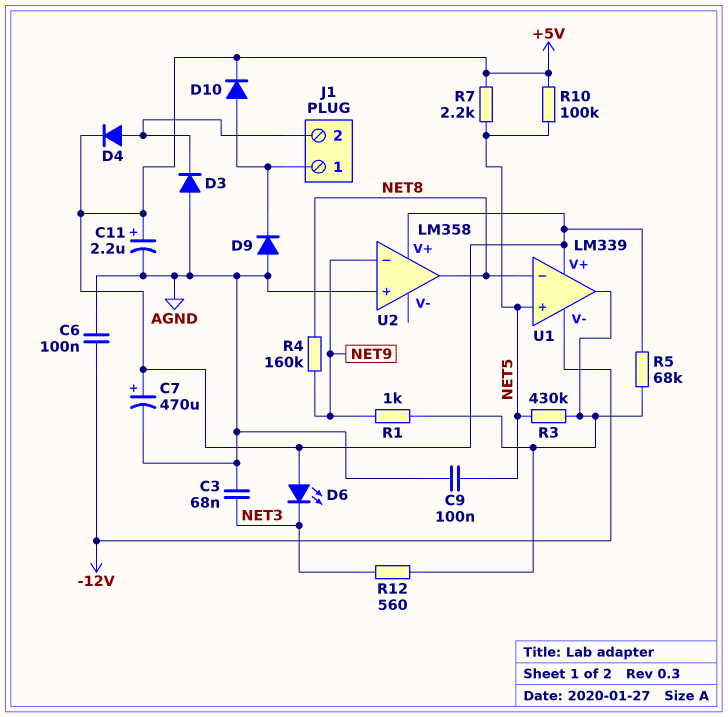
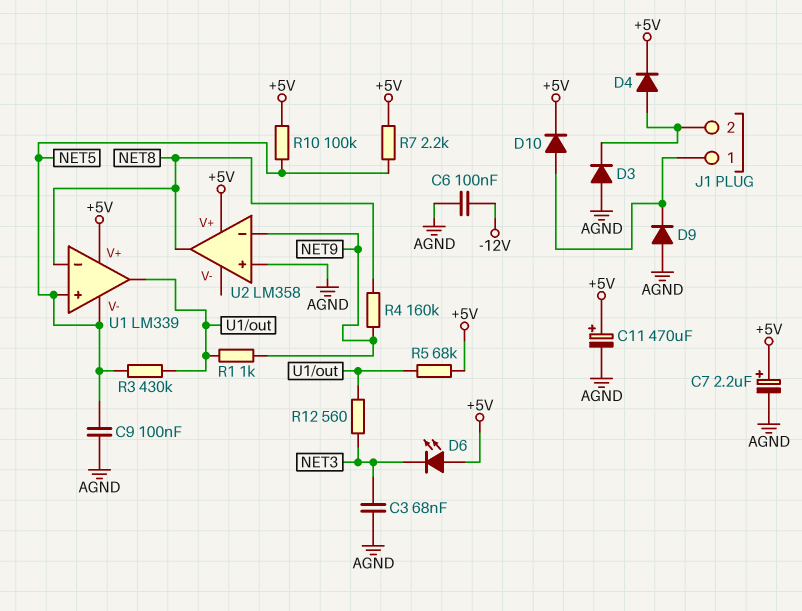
C7: 470uF (plus +5V, minus AGND) -> 2.2uF (plus +5V, minus AGND)
C11: 2.2uF (plus +5V, minus AGND) -> 470uF (plus +5V, minus AGND)
U1 pin V-: -12V -> NET5

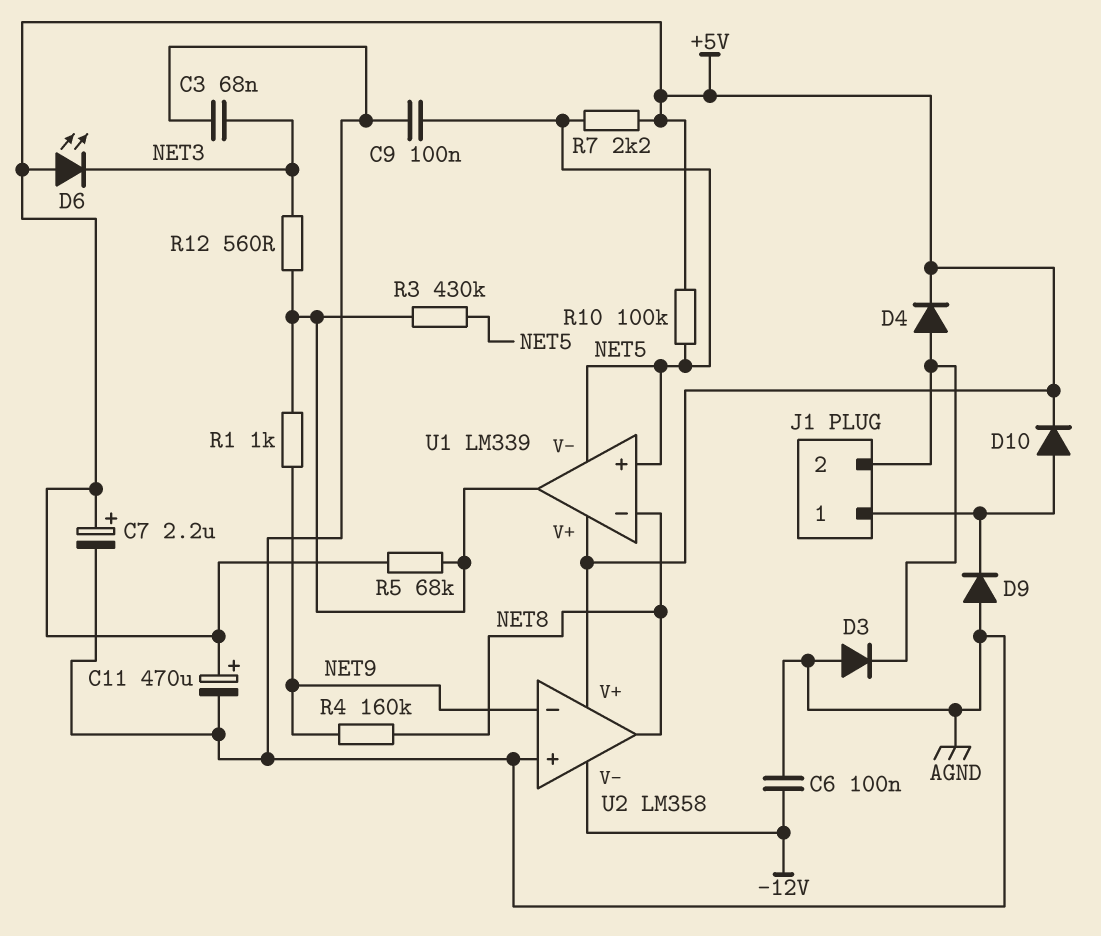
U2 pin V-: none -> -12V

